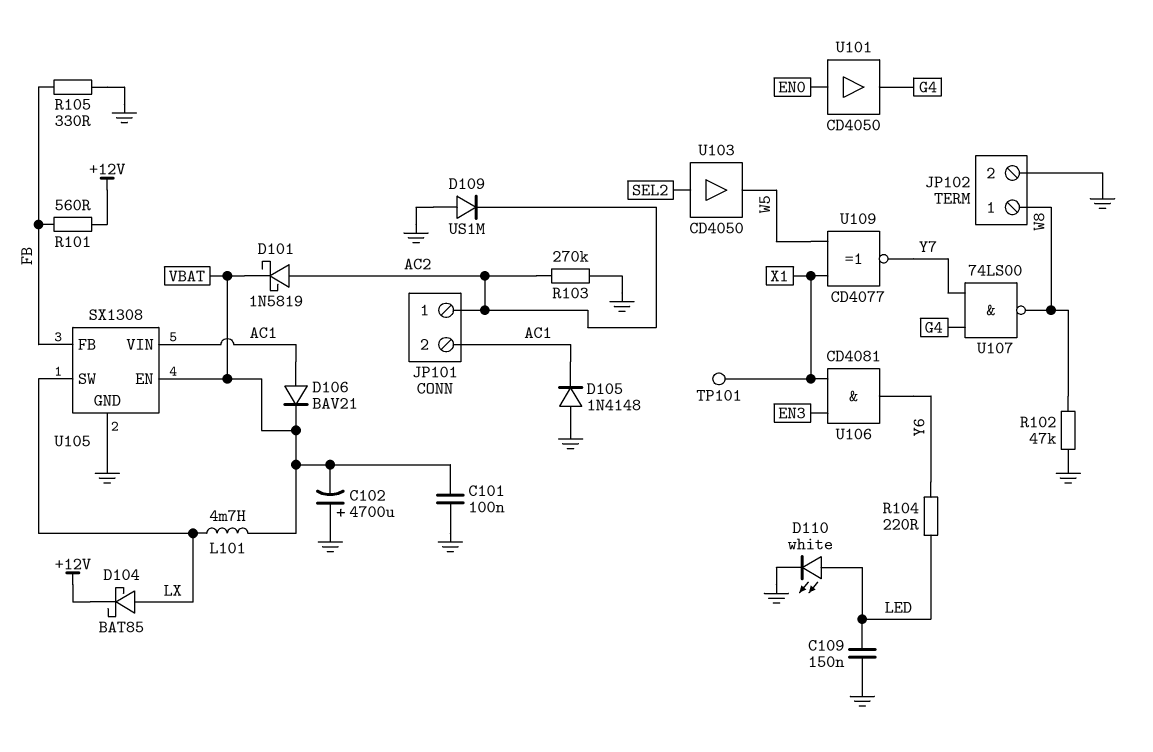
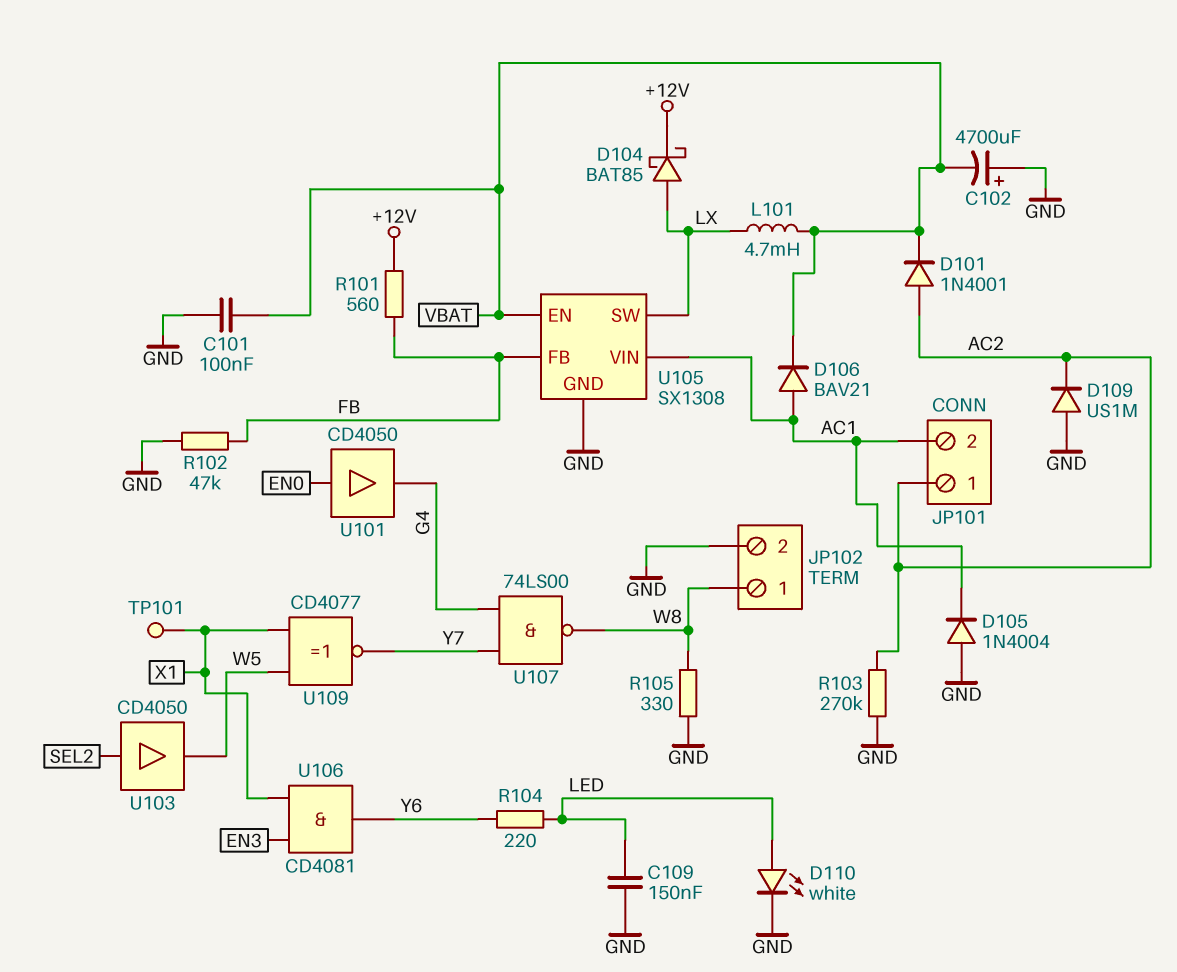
D101: schottky 1N5819 (A AC2, K VBAT) -> diode 1N4001 (A AC2, K VBAT)
D105: diode 1N4148 (A GND, K AC1) -> diode 1N4004 (A GND, K AC1)
R102: 47k (GND, W8) -> 47k (FB, GND)
R105: 330 (FB, GND) -> 330 (GND, W8)

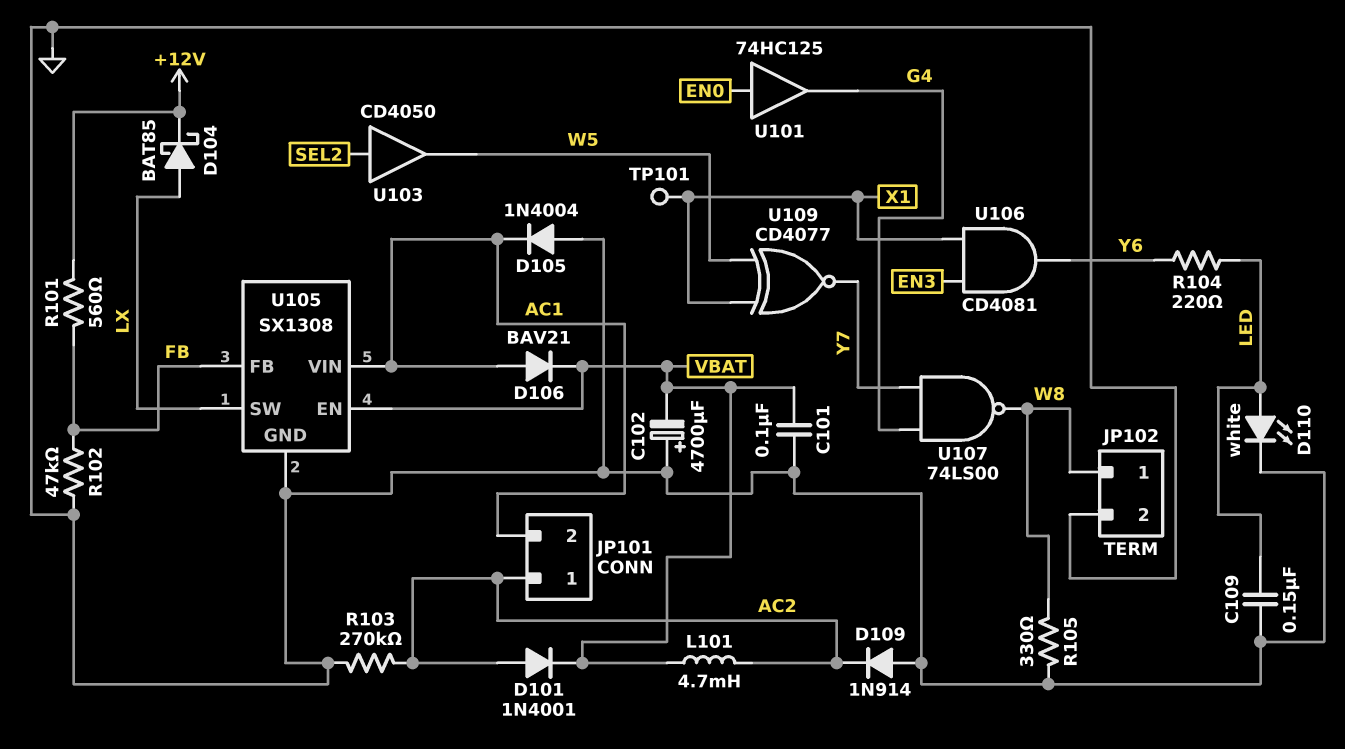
D109: diode US1M (A GND, K AC2) -> diode 1N914 (A GND, K AC2)
L101: 4.7mH (LX, VBAT) -> 4.7mH (AC2, VBAT)
U101: buffer CD4050 (in EN0, out G4) -> buffer 74HC125 (in EN0, out G4)

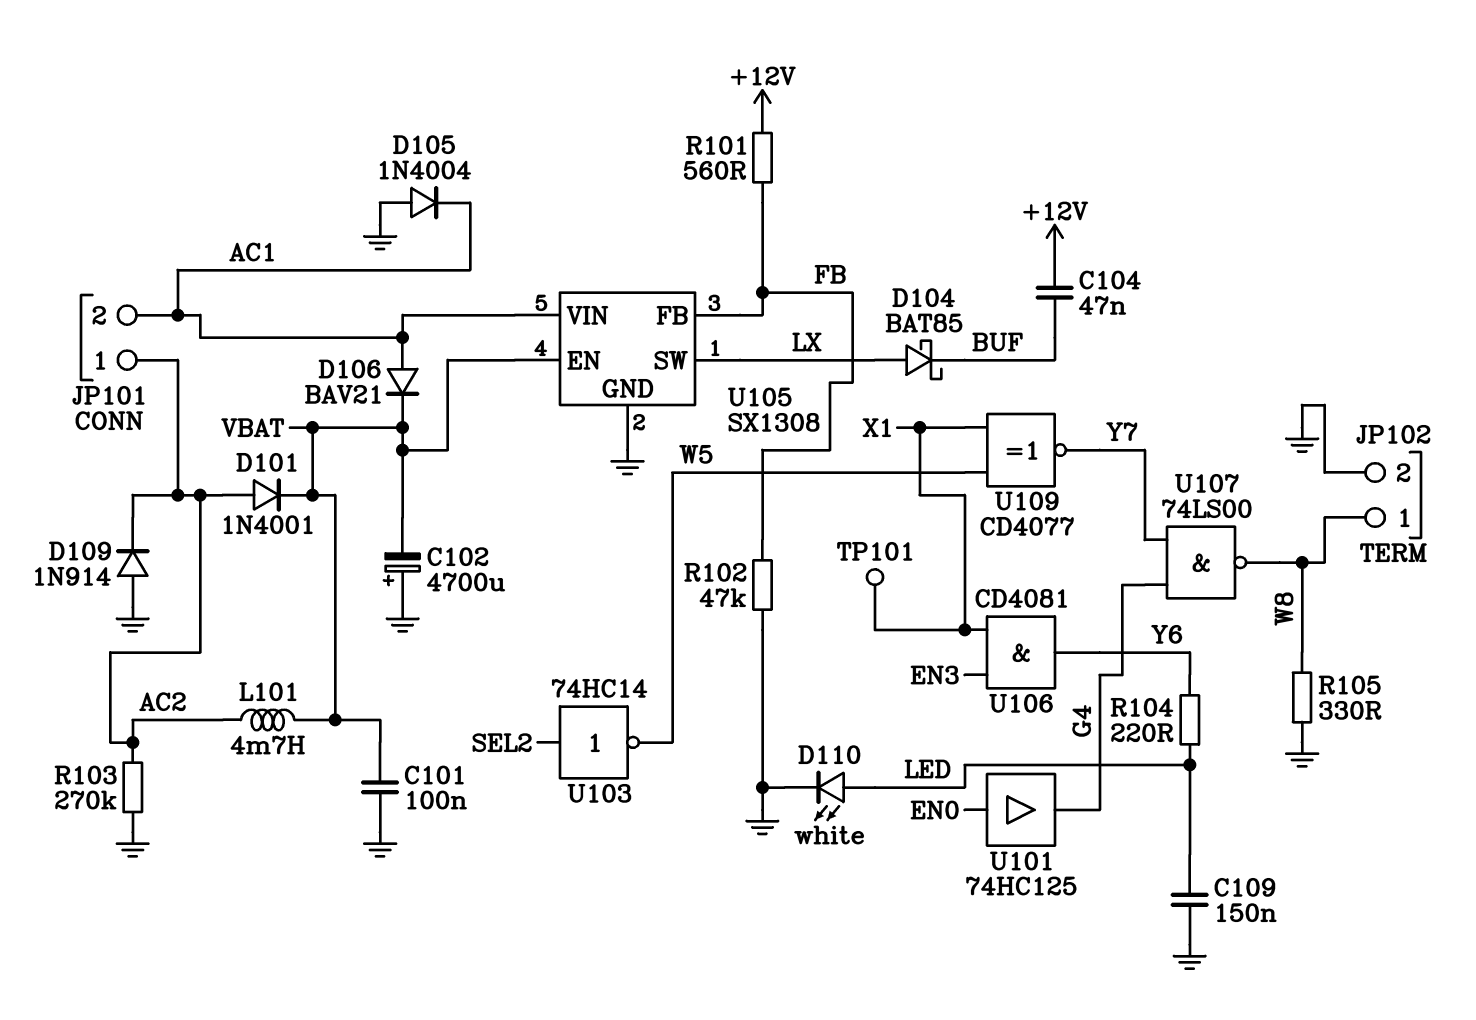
C104: none -> 47nF (+12V, BUF)
D104: schottky BAT85 (A LX, K +12V) -> schottky BAT85 (A LX, K BUF)
U103: buffer CD4050 (in SEL2, out W5) -> NOT 74HC14 (in SEL2, out W5)

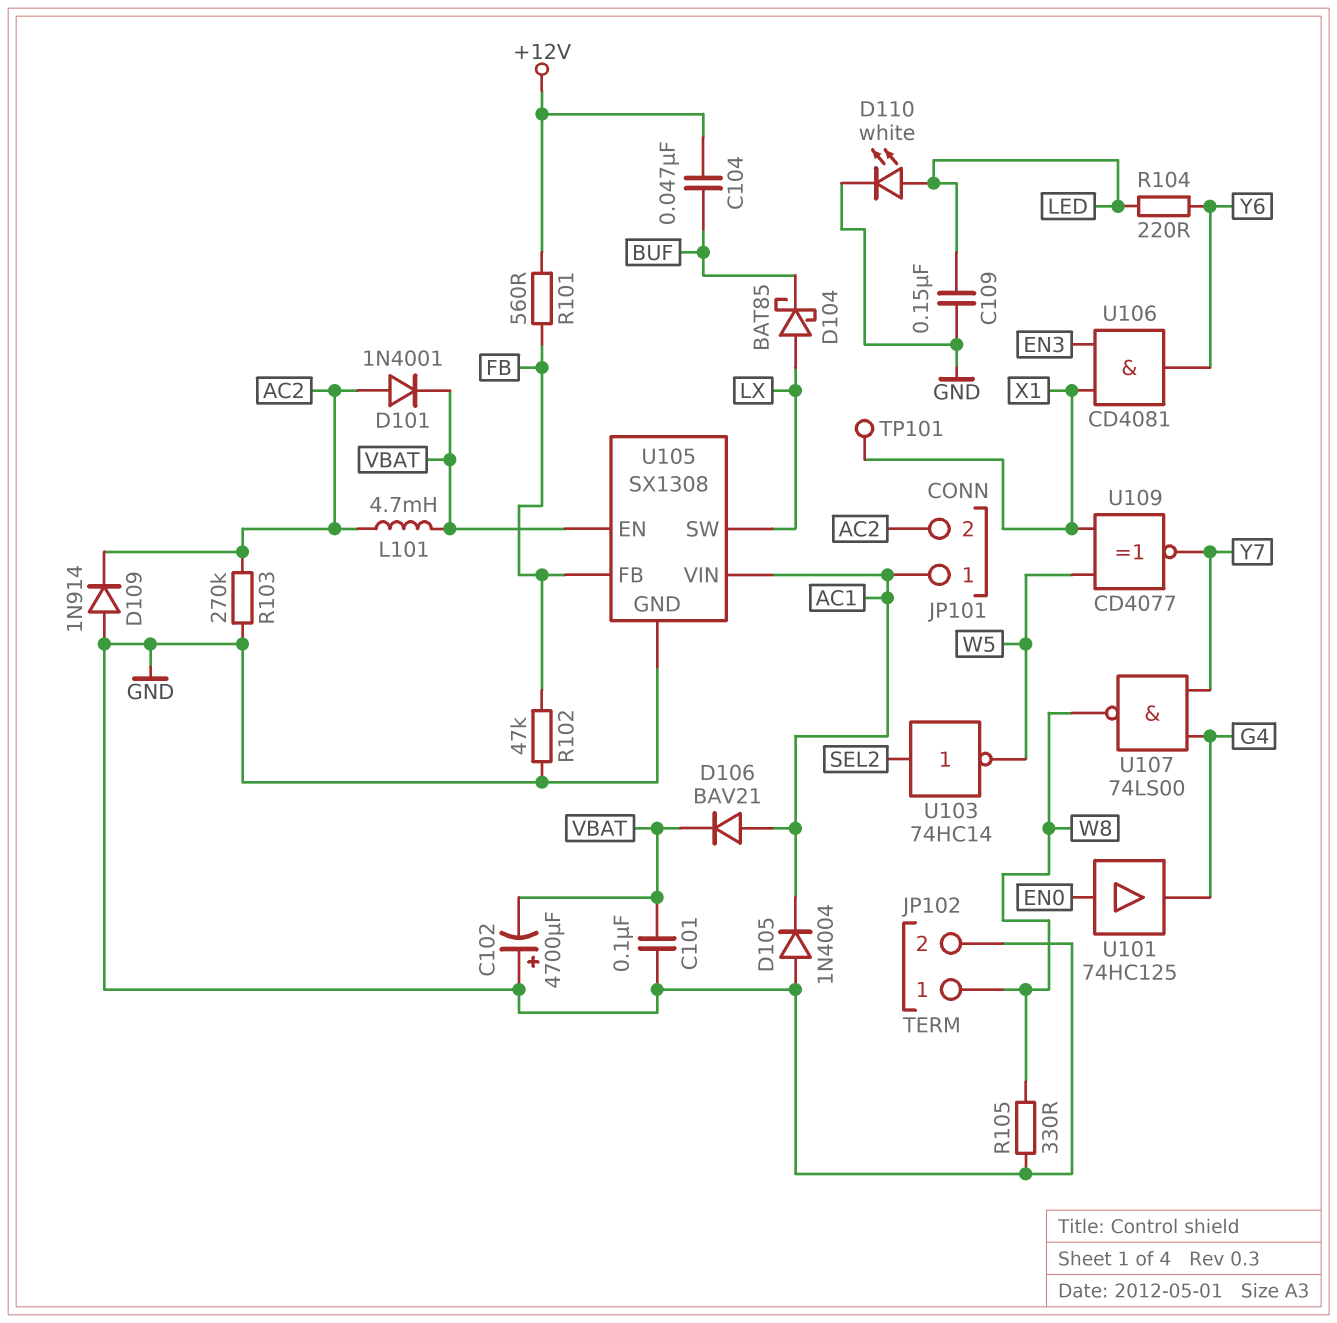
JP101 pin 1: AC2 -> AC1
JP101 pin 2: AC1 -> AC2

